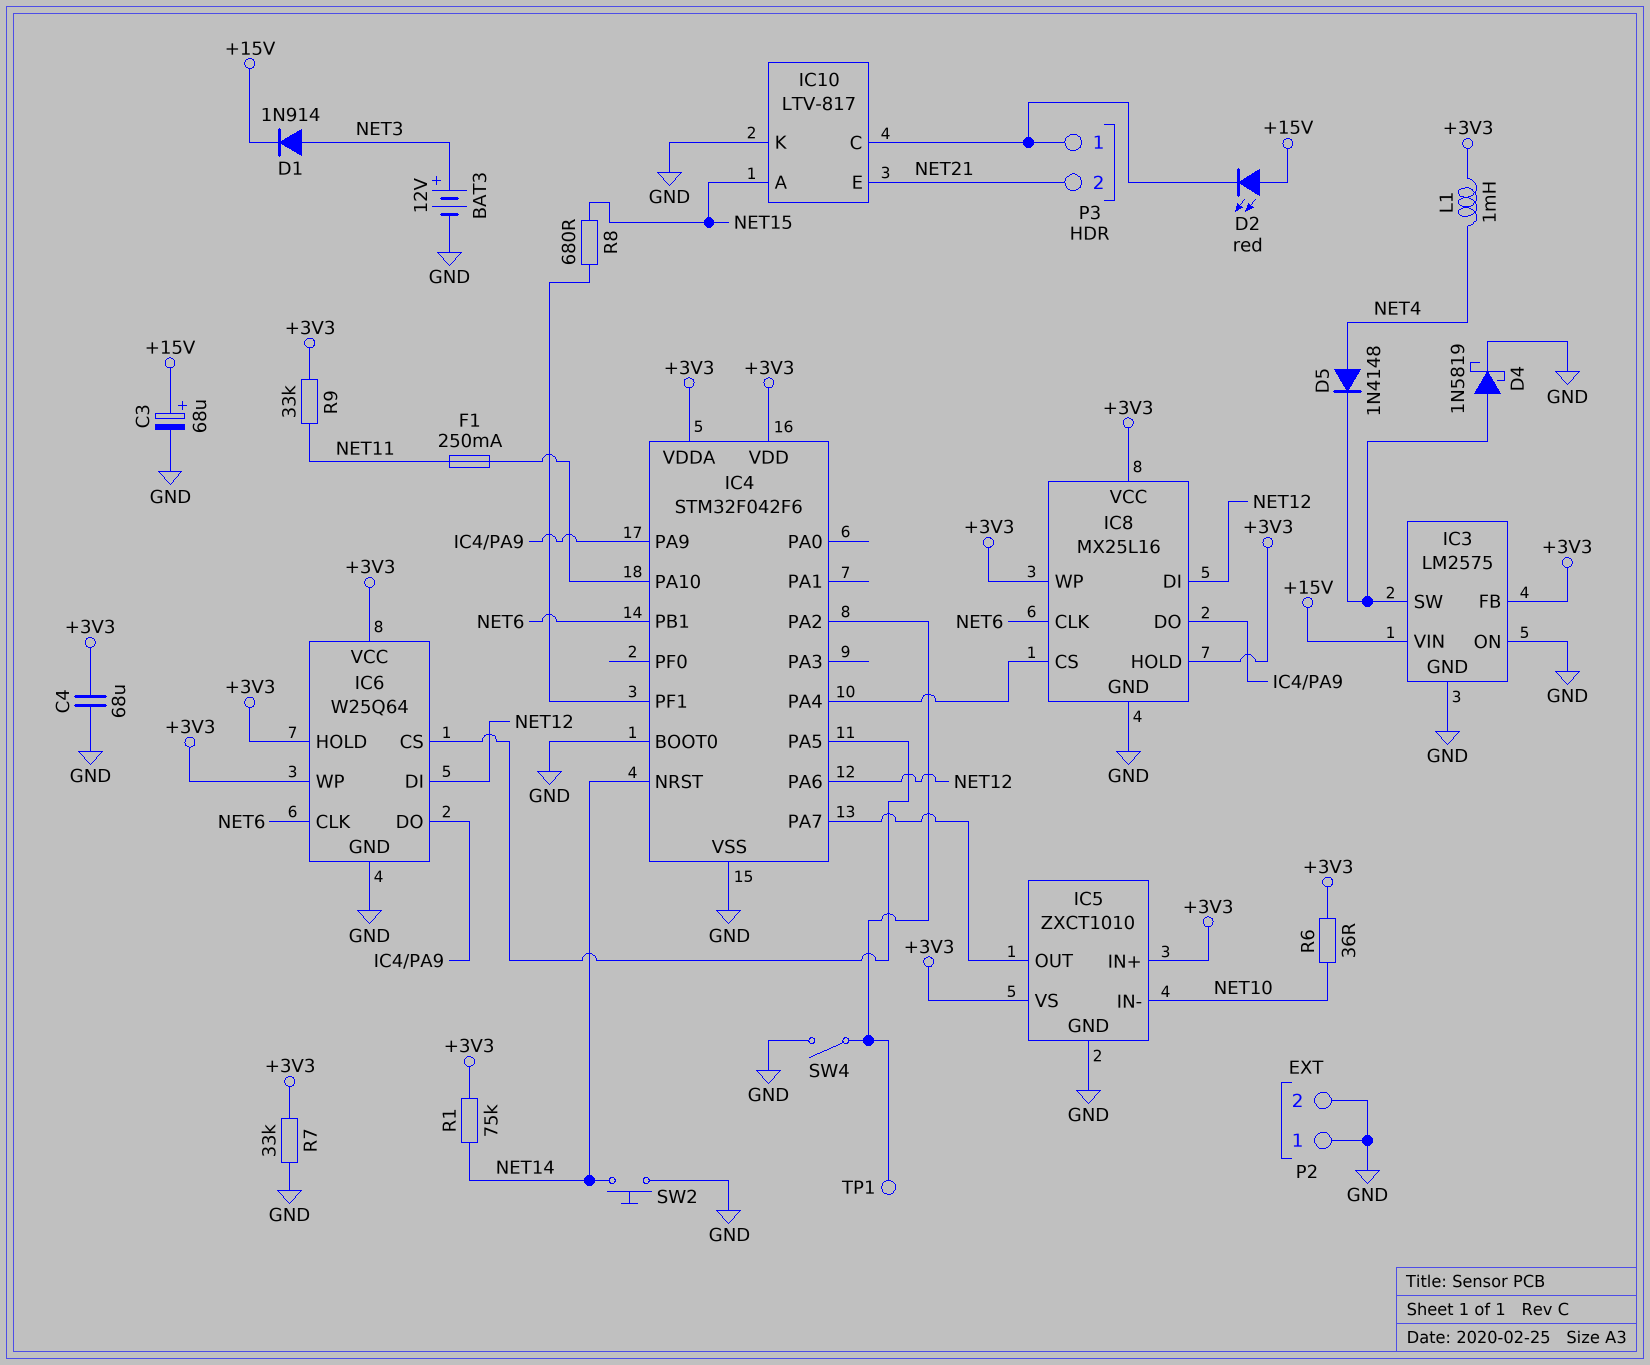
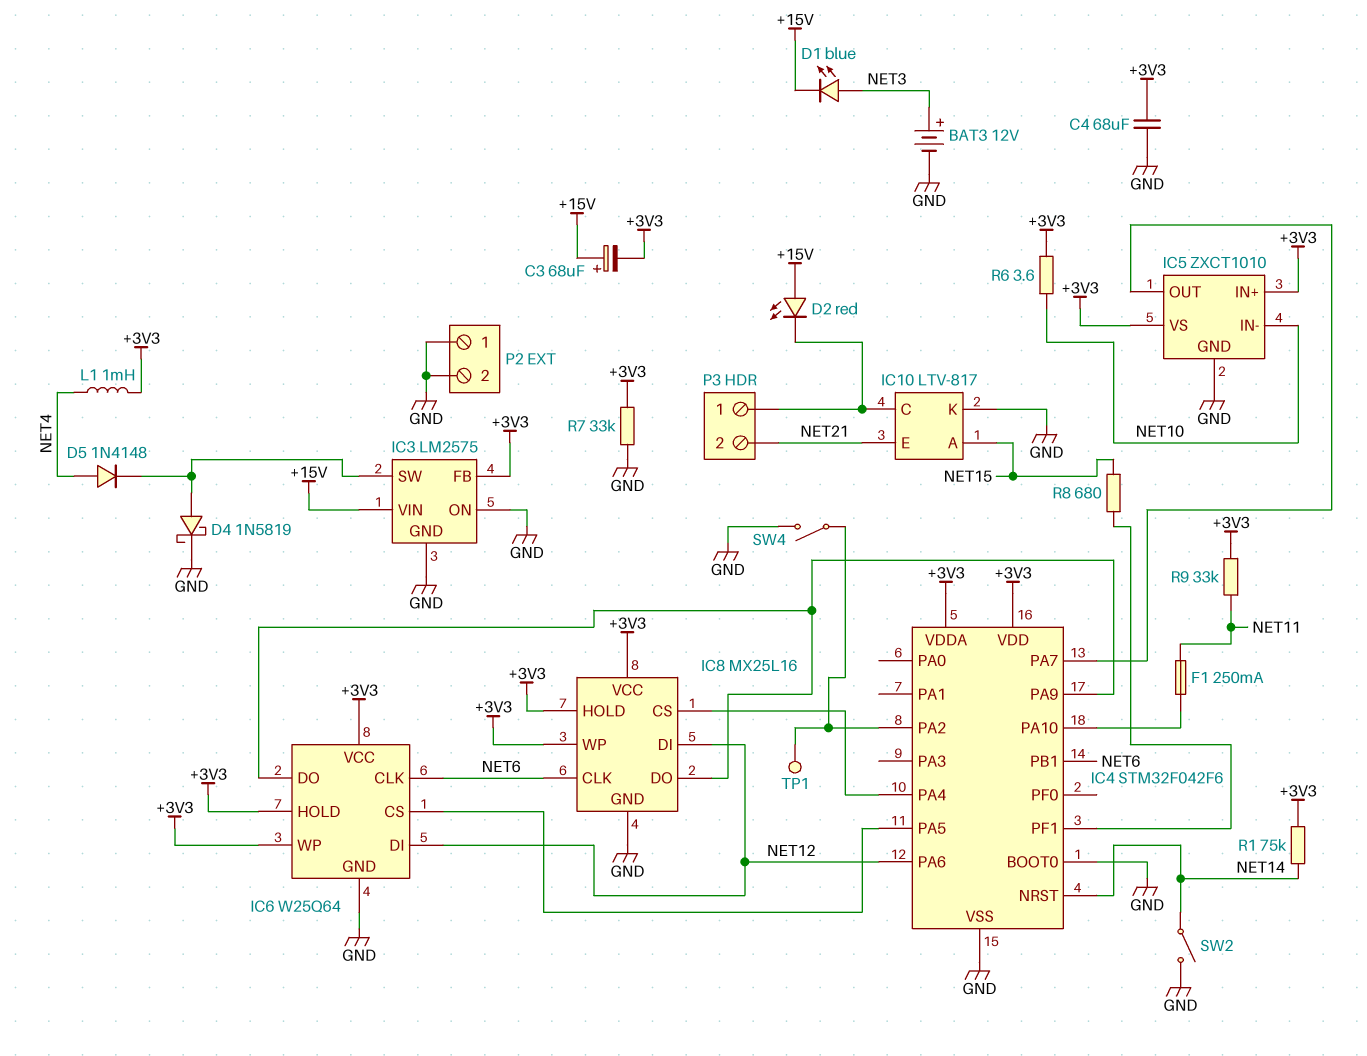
C3: 68uF (plus +15V, minus GND) -> 68uF (plus +15V, minus +3V3)
D1: diode 1N914 (A NET3, K +15V) -> LED blue (A NET3, K +15V)
R6: 36 (+3V3, NET10) -> 3.6 (+3V3, NET10)
SW2: button (GND, NET14) -> switch (GND, NET14)

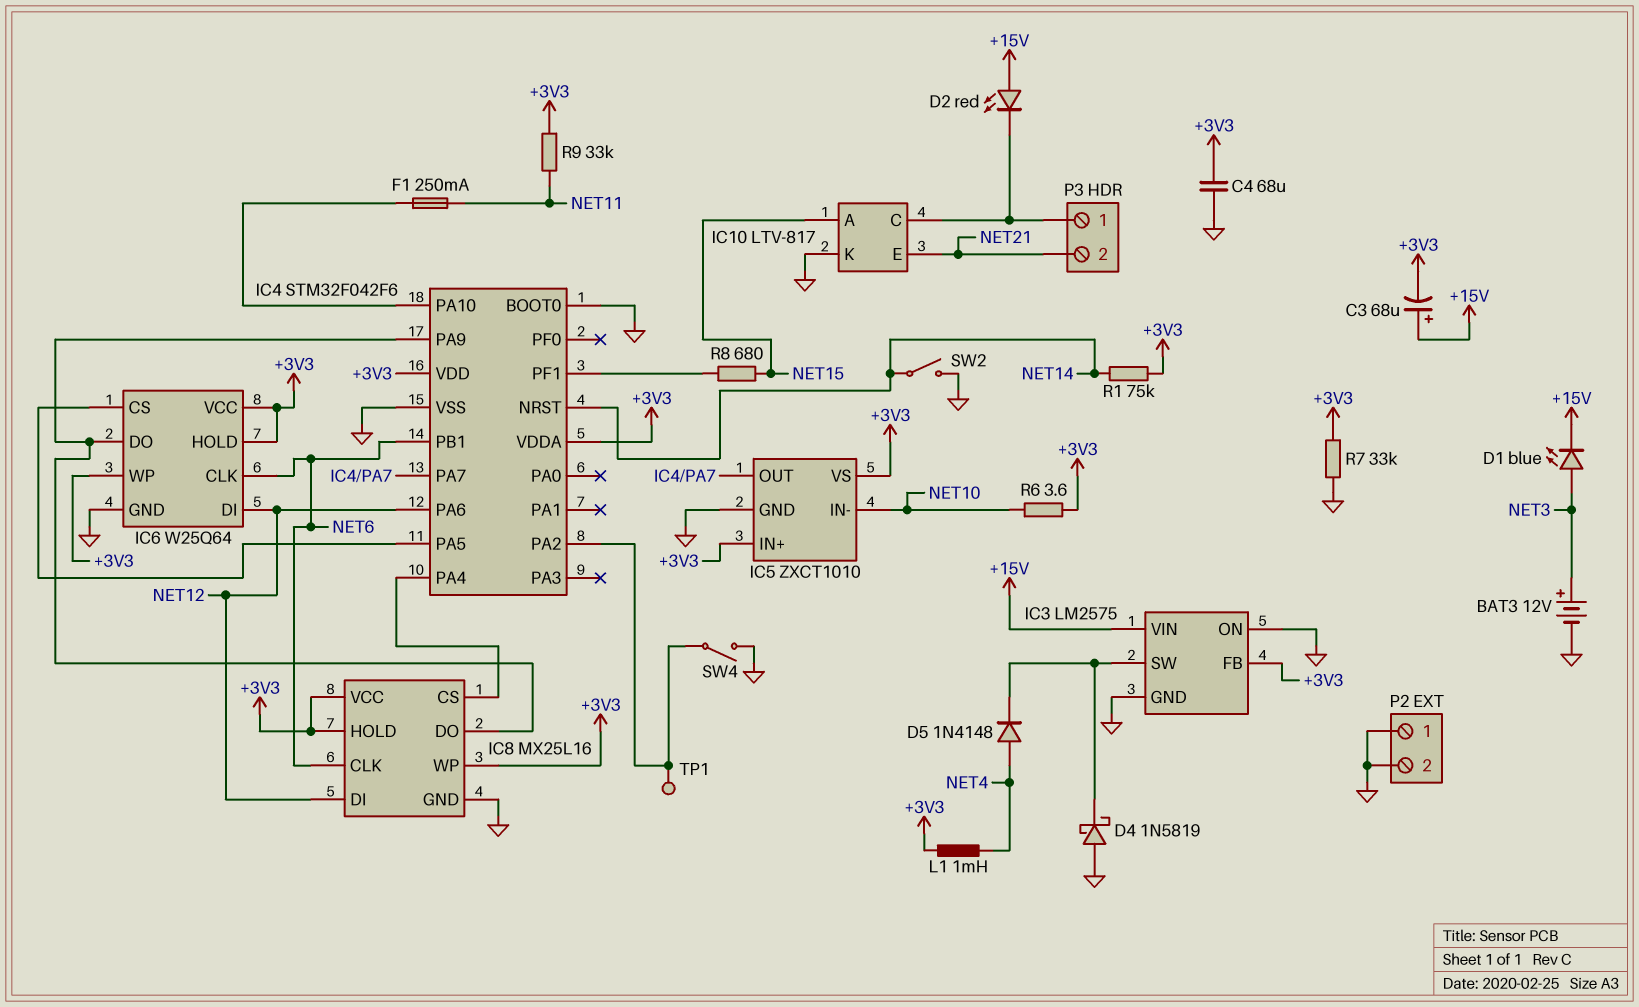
D4: schottky 1N5819 (A IC3/SW, K GND) -> schottky 1N5819 (A GND, K IC3/SW)

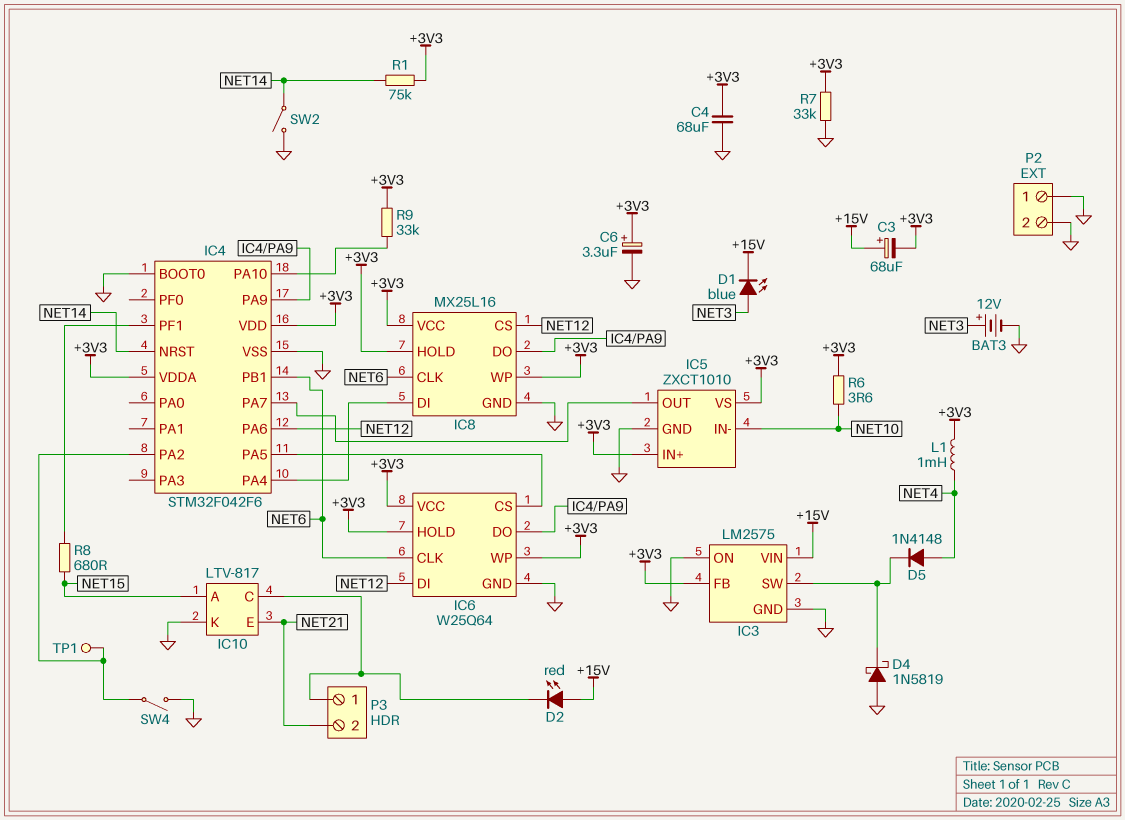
C6: none -> 3.3uF (plus +3V3, minus GND)
F1: 250mA (IC4/PA10, NET11) -> none
IC8 pin CS: IC4/PA4 -> NET12
IC8 pin DI: NET12 -> IC4/PA4
R9: 33k (+3V3, NET11) -> 33k (+3V3, IC4/PA10)

